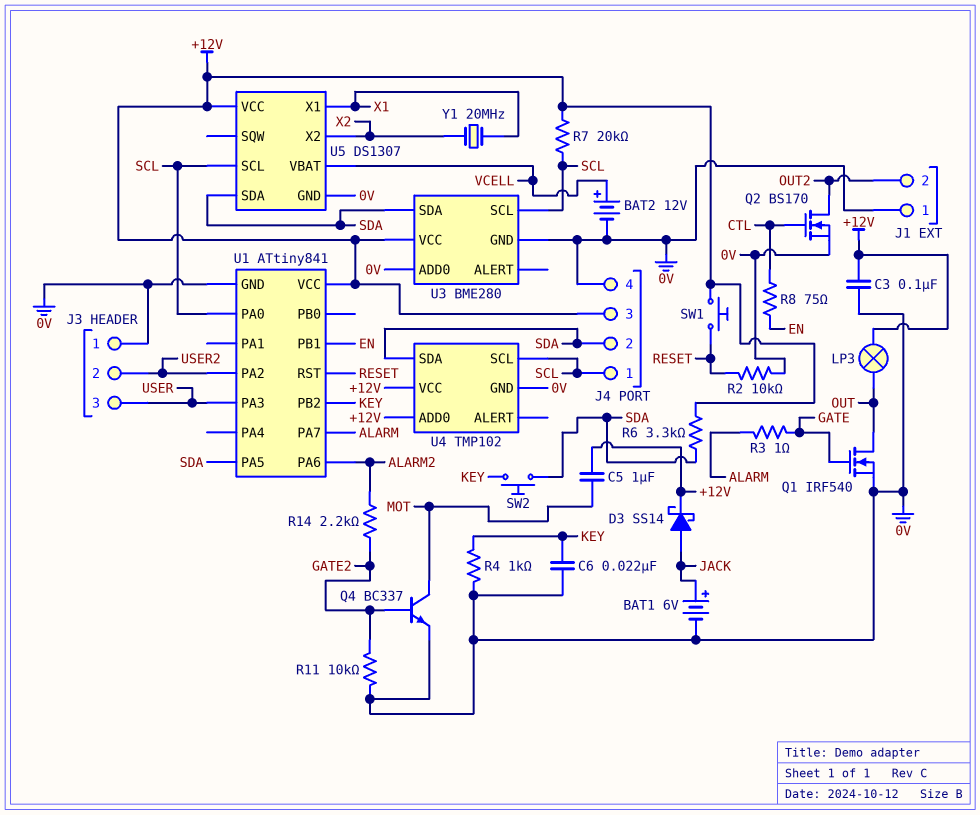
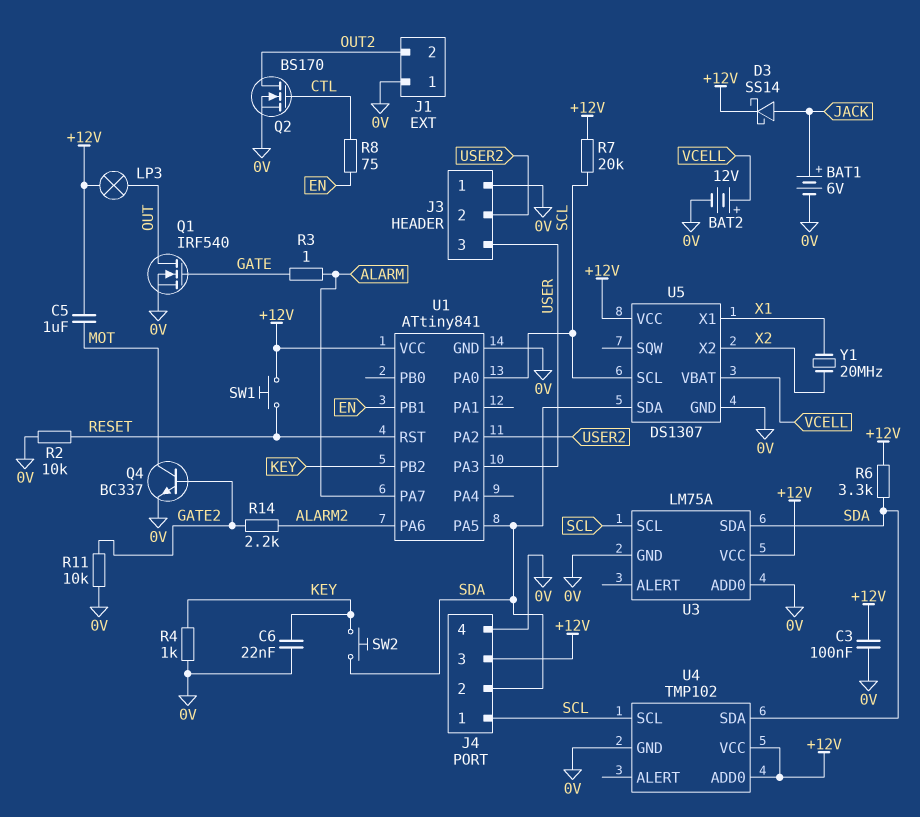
U3: BME280 -> LM75A

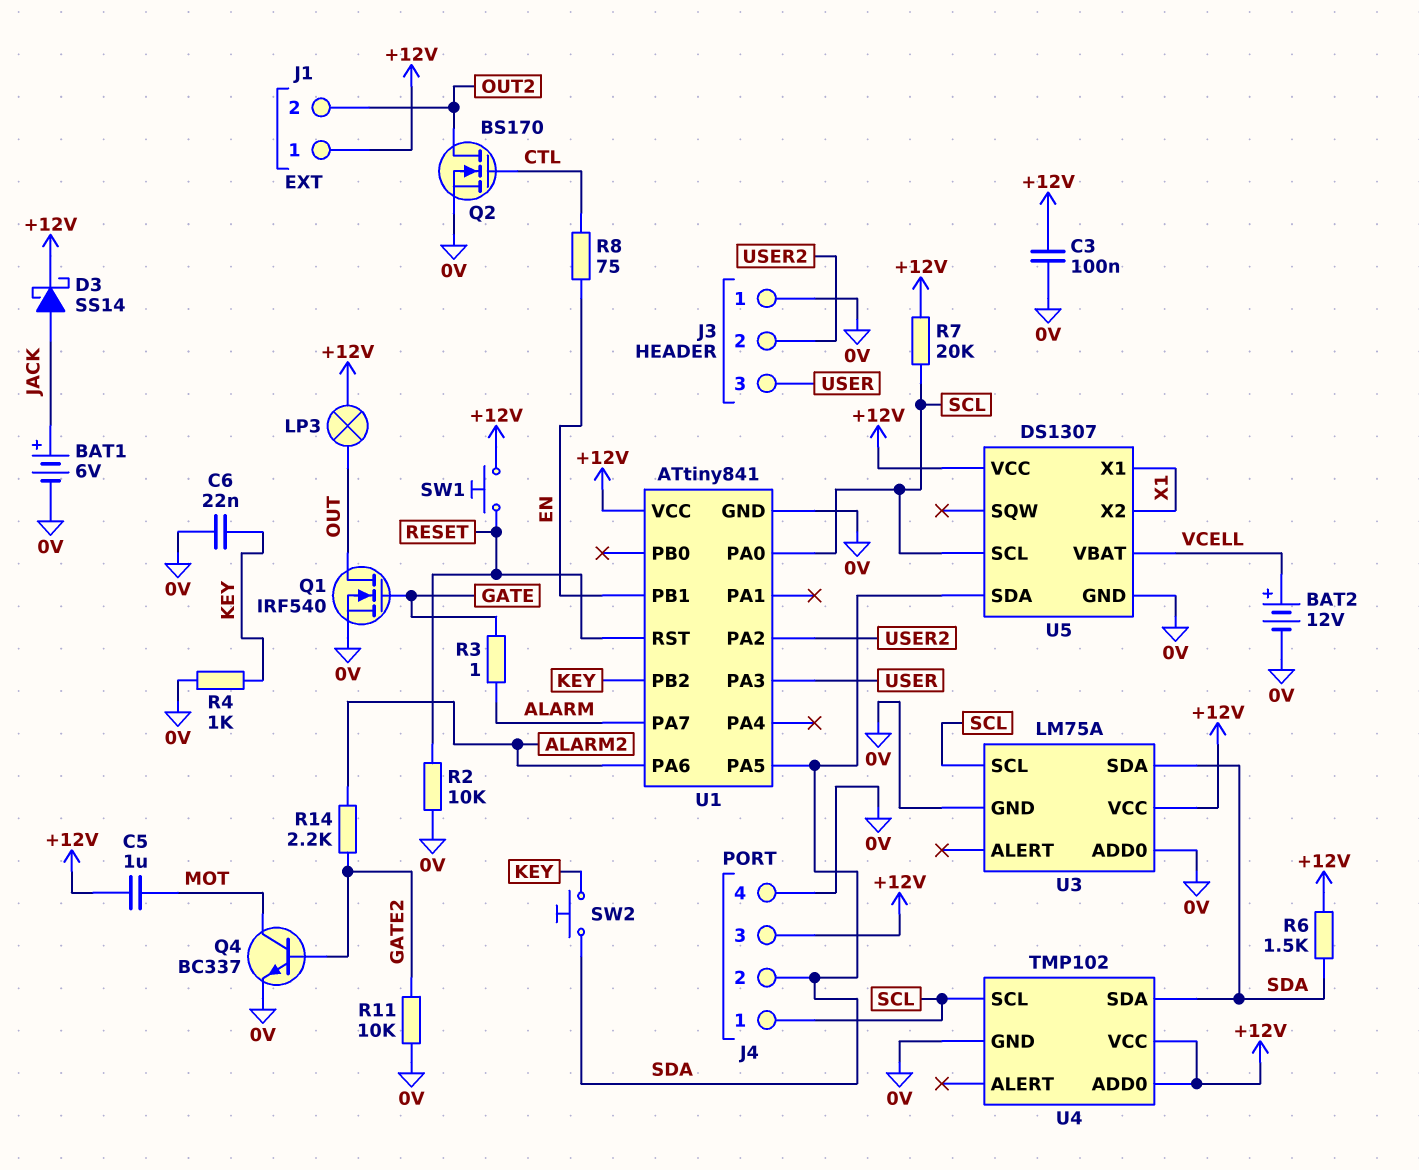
J1 pin 1: 0V -> +12V
R6: 3.3k (+12V, SDA) -> 1.5k (+12V, SDA)
U5 pin X2: X2 -> X1
Y1: 20MHz (X1, X2) -> none

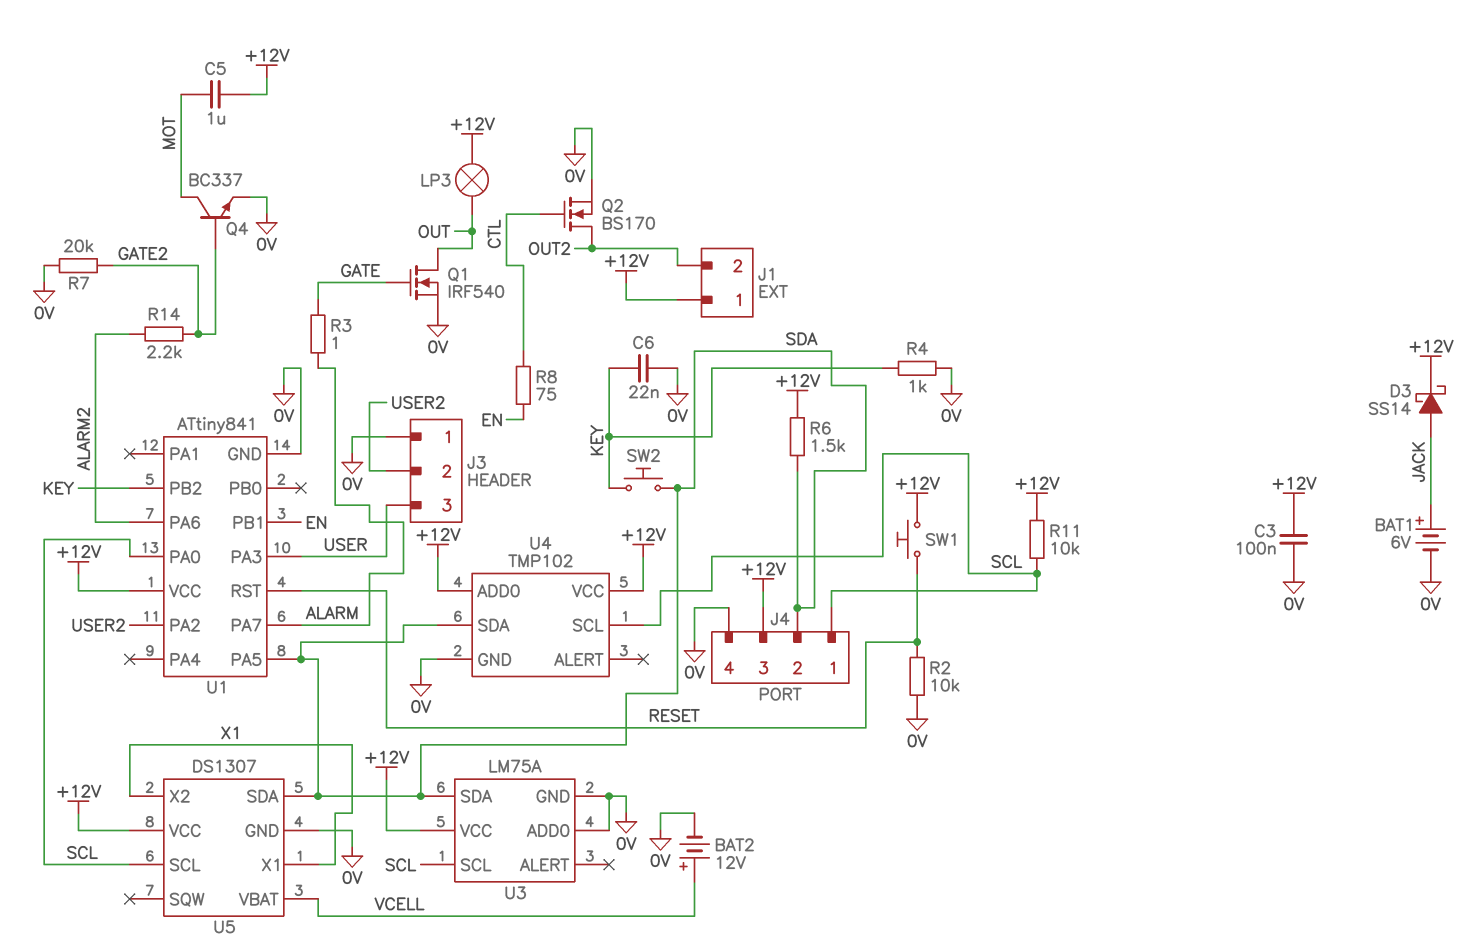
R7: 20k (+12V, SCL) -> 20k (0V, GATE2)
R11: 10k (0V, GATE2) -> 10k (+12V, SCL)

